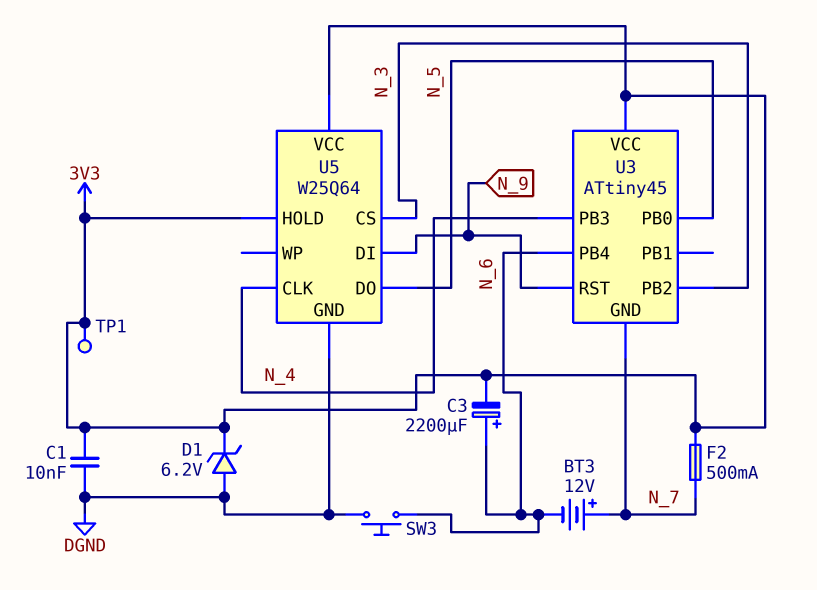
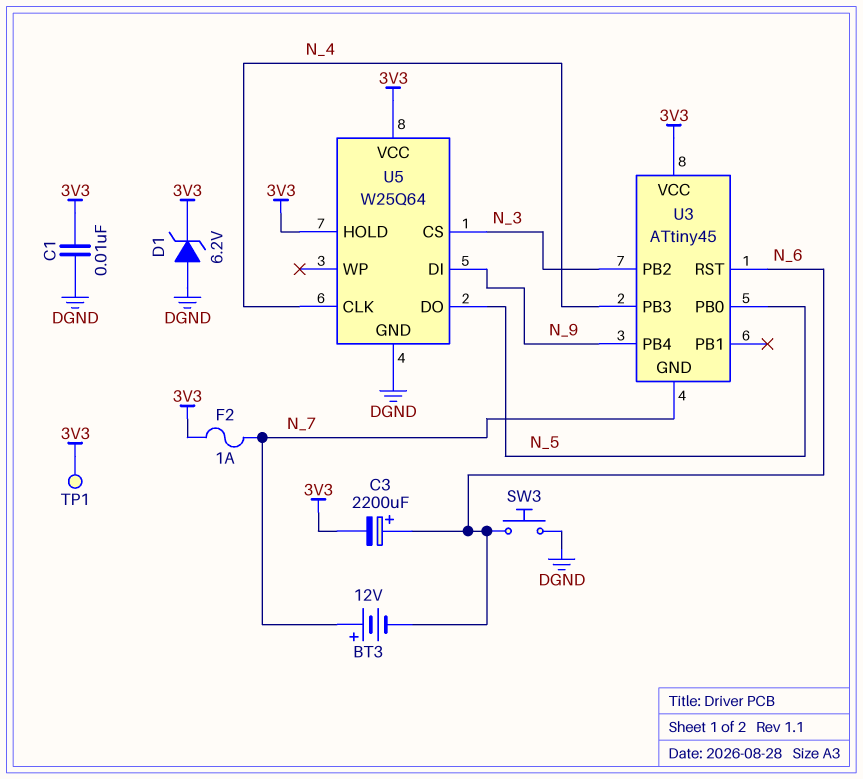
F2: 500mA (3V3, N_7) -> 1A (3V3, N_7)
U3 pin PB4: N_6 -> N_9
U3 pin RST: N_9 -> N_6

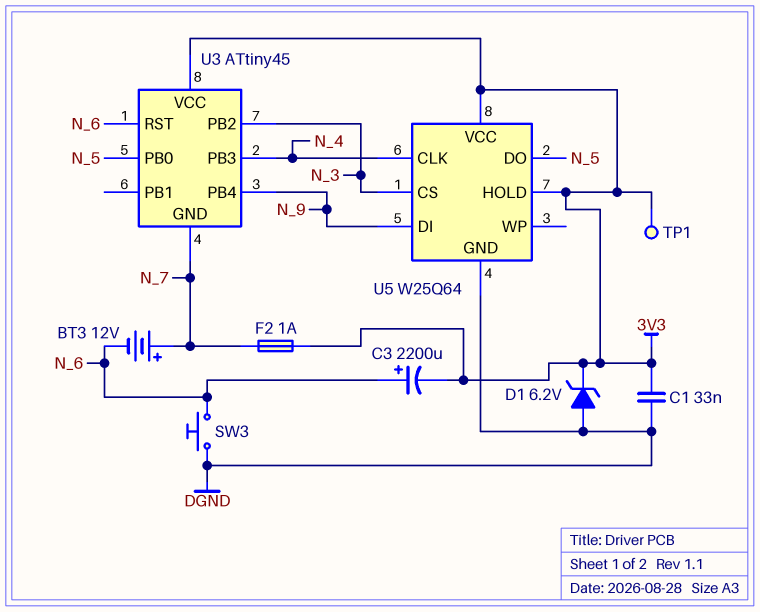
C1: 10nF (3V3, DGND) -> 33nF (3V3, DGND)

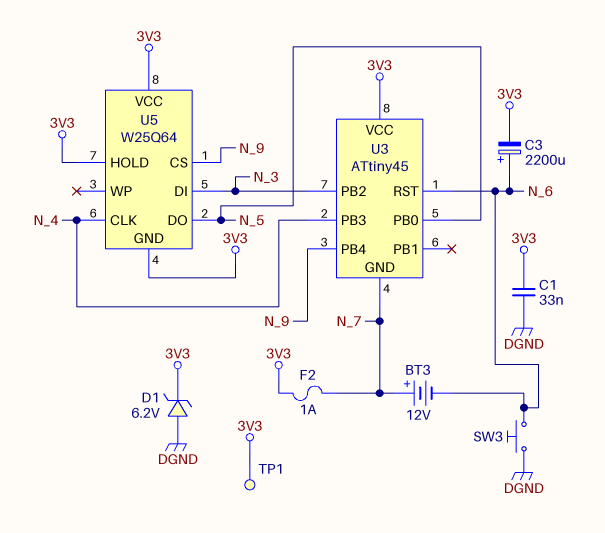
U5 pin CS: N_3 -> N_9
U5 pin DI: N_9 -> N_3
U5 pin GND: DGND -> 3V3

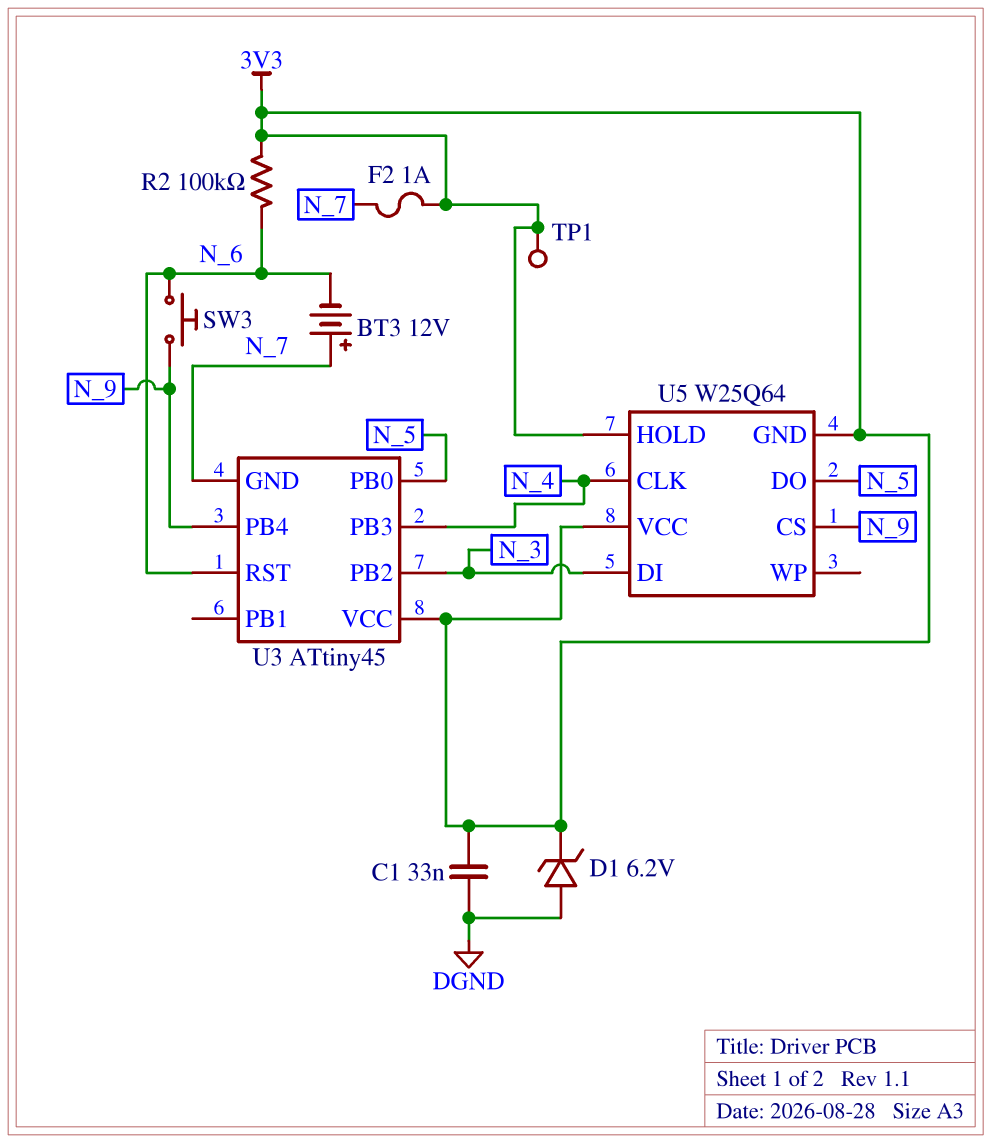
C3: 2200uF (plus N_6, minus 3V3) -> none
R2: none -> 100k (3V3, N_6)
SW3: button (DGND, N_6) -> button (N_6, N_9)

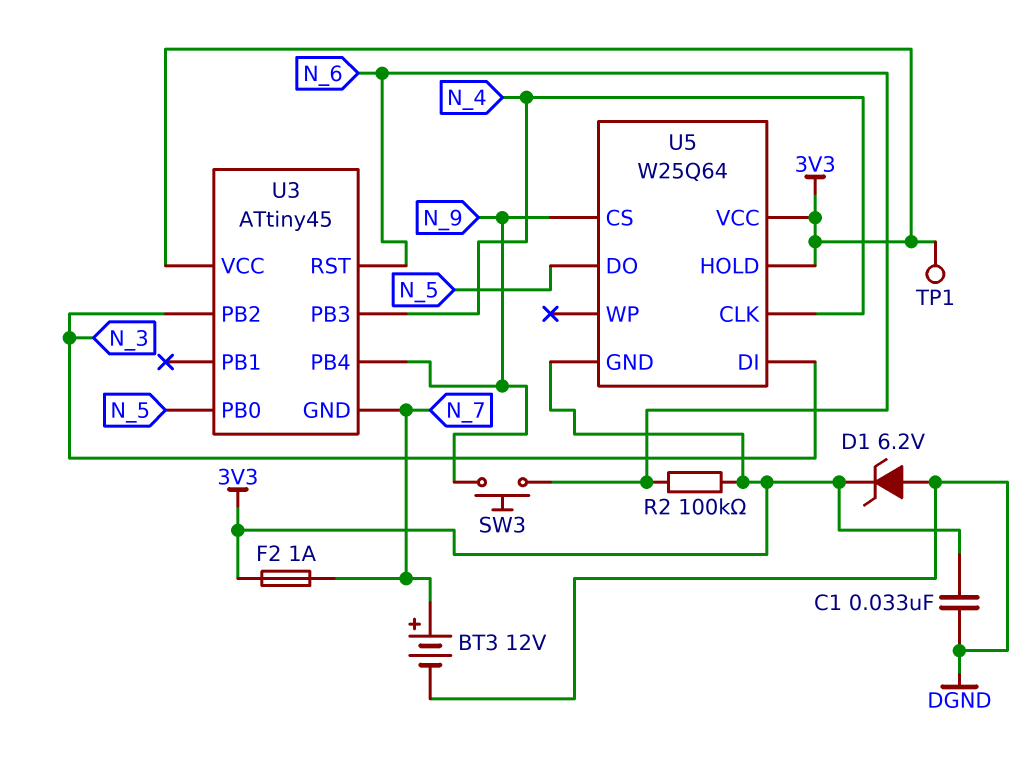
BT3: 12V (plus N_7, minus N_6) -> 12V (plus N_7, minus DGND)

